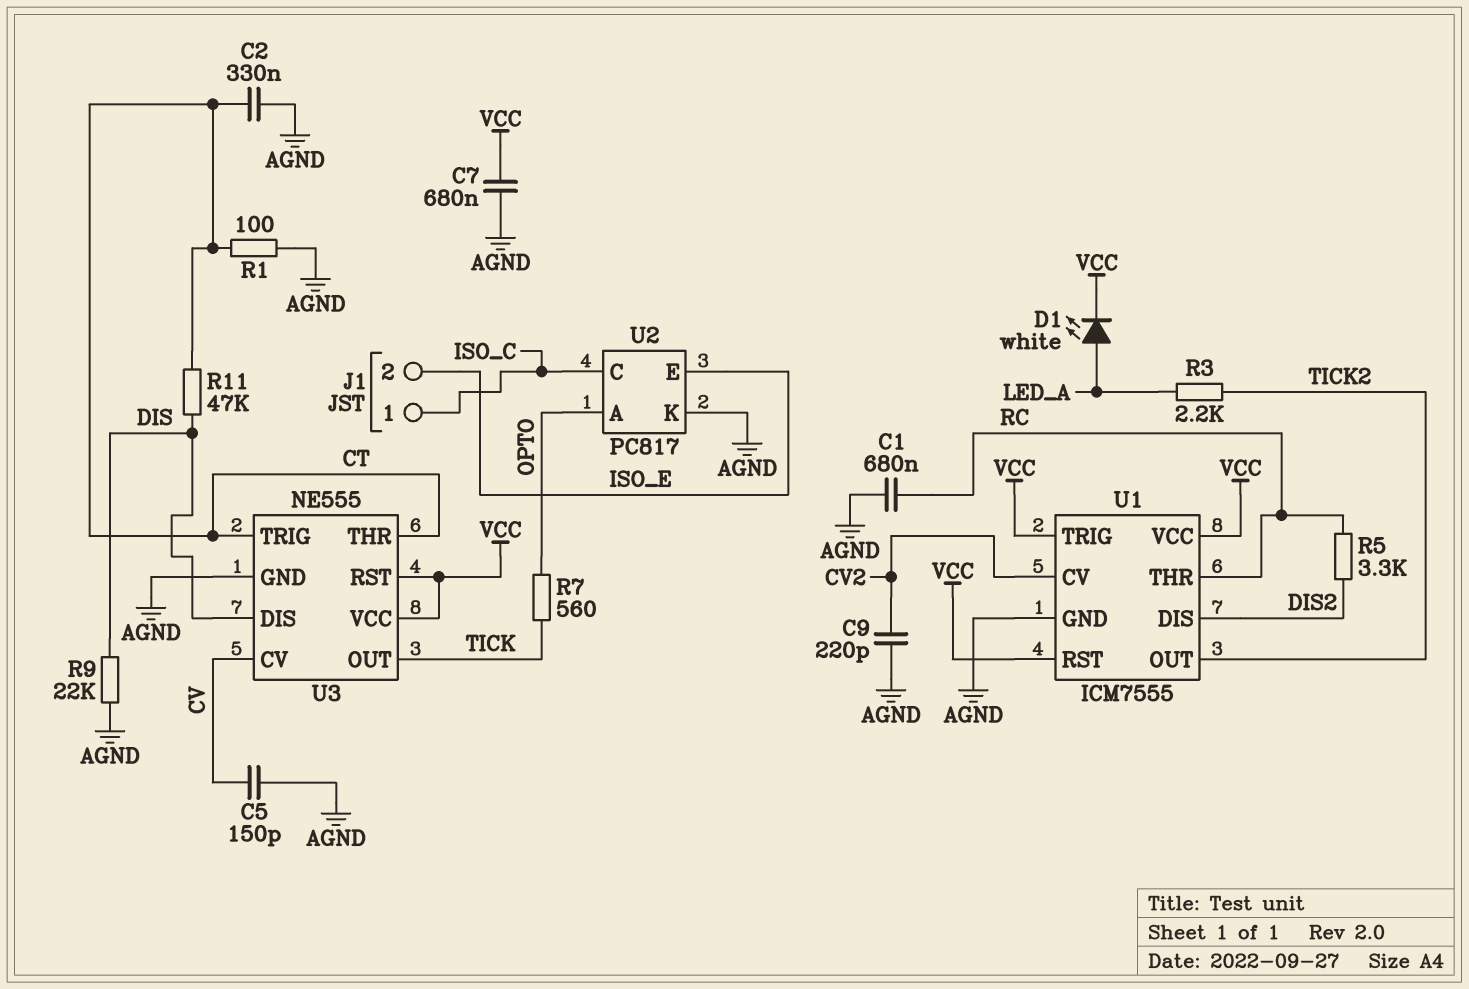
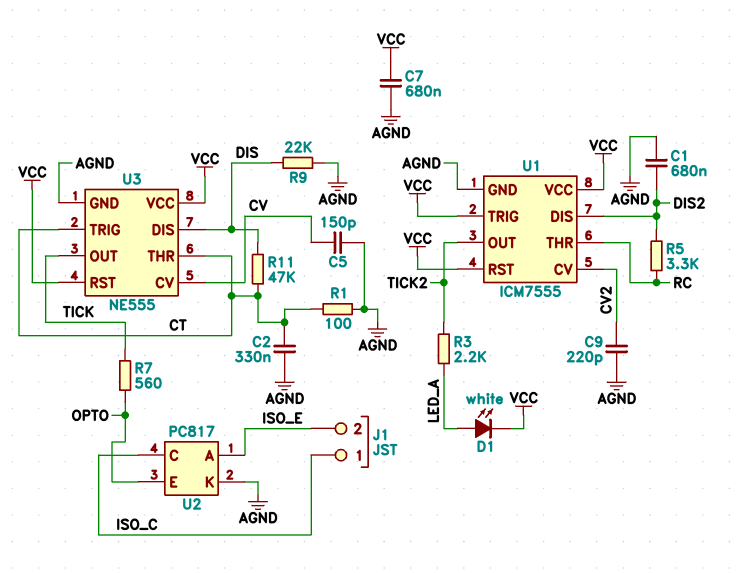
C1: 680nF (AGND, RC) -> 680nF (AGND, DIS2)
U2 pin A: OPTO -> ISO_E
U2 pin E: ISO_E -> OPTO

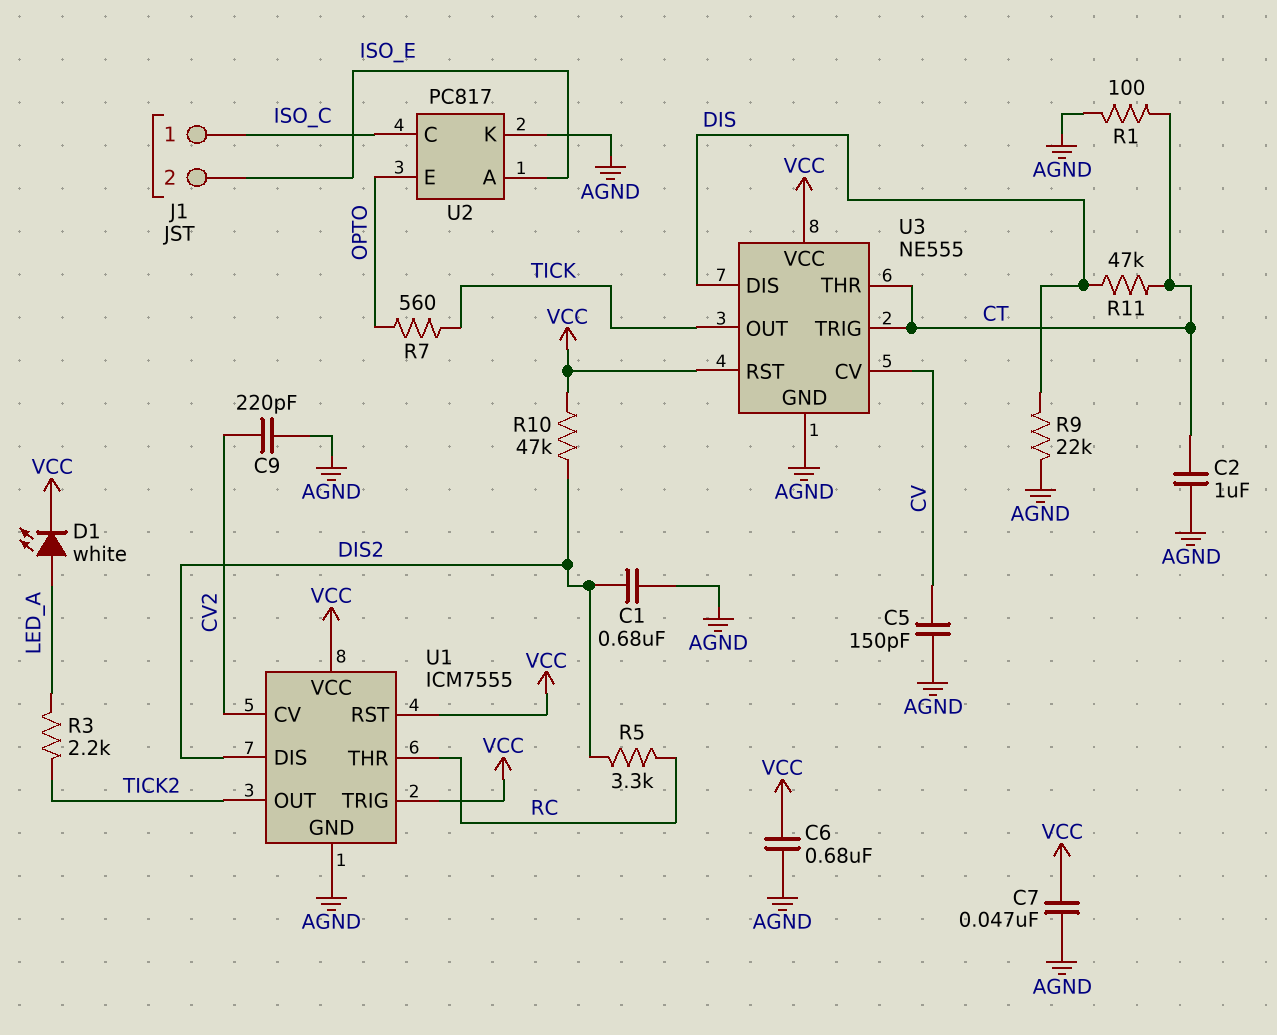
C2: 330nF (AGND, CT) -> 1uF (AGND, CT)
C6: none -> 680nF (AGND, VCC)
C7: 680nF (AGND, VCC) -> 47nF (AGND, VCC)
R10: none -> 47k (DIS2, VCC)

